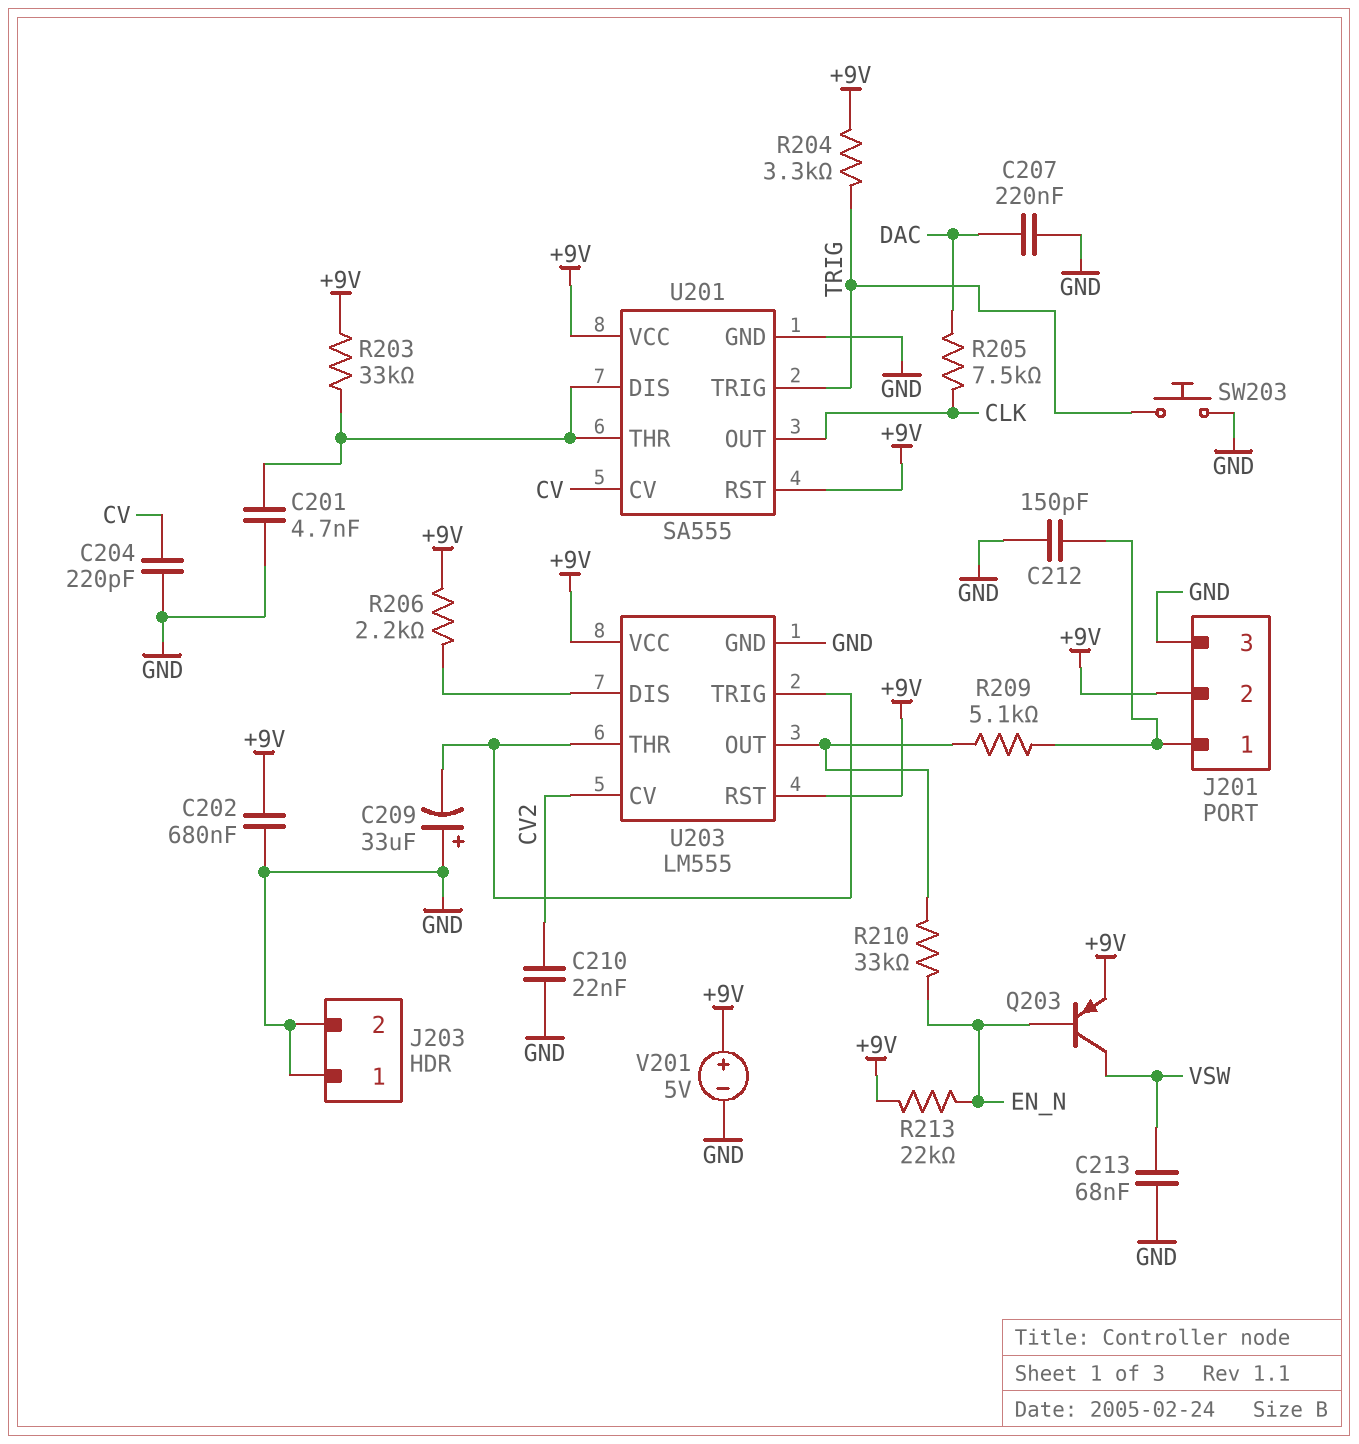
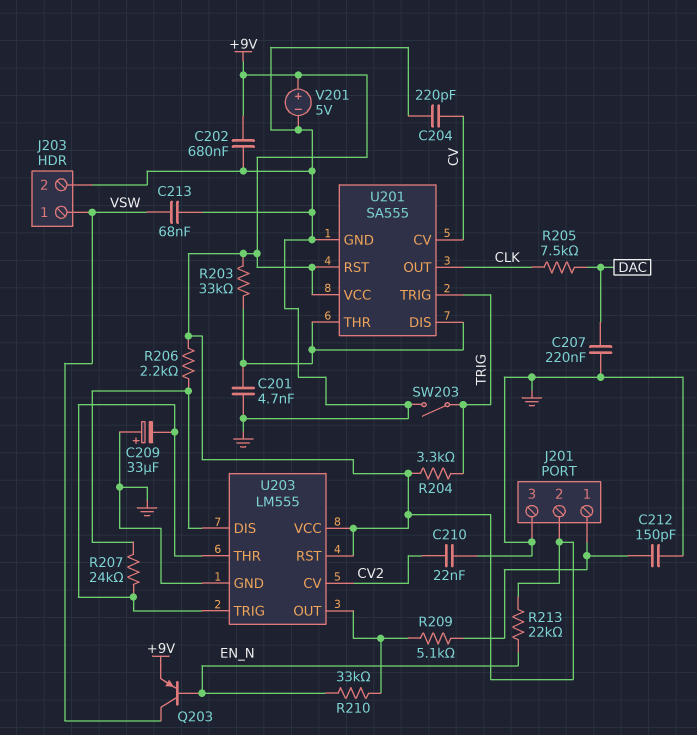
J203 pin 1: GND -> VSW
R207: none -> 24k (U203/DIS, U203/THR)
SW203: button (GND, TRIG) -> switch (GND, TRIG)

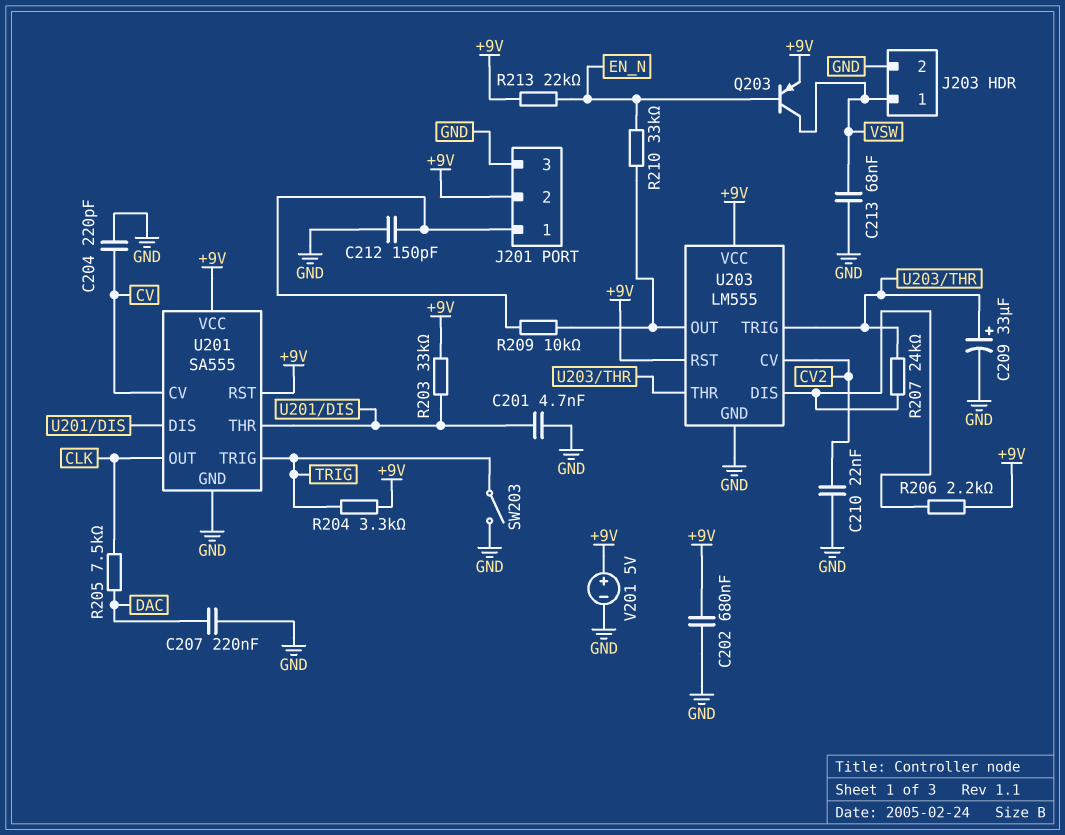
C209: 33uF (plus GND, minus U203/THR) -> 33uF (plus U203/THR, minus GND)
R209: 5.1k (J201/1, U203/OUT) -> 10k (J201/1, U203/OUT)

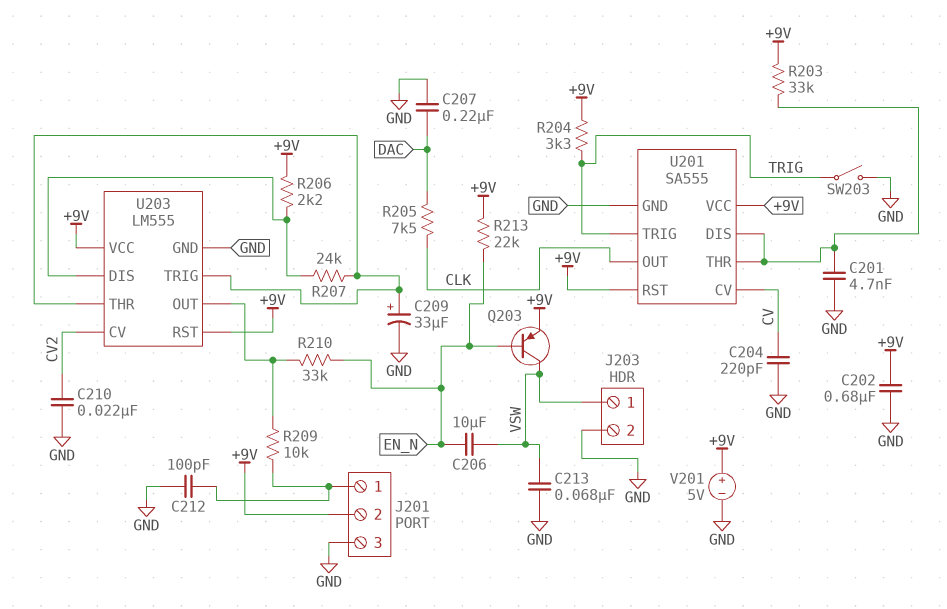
C206: none -> 10uF (EN_N, VSW)
C212: 150pF (GND, J201/1) -> 100pF (GND, J201/1)

